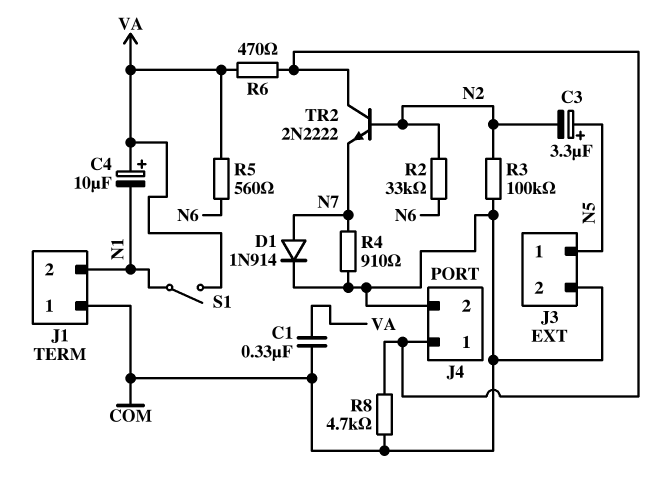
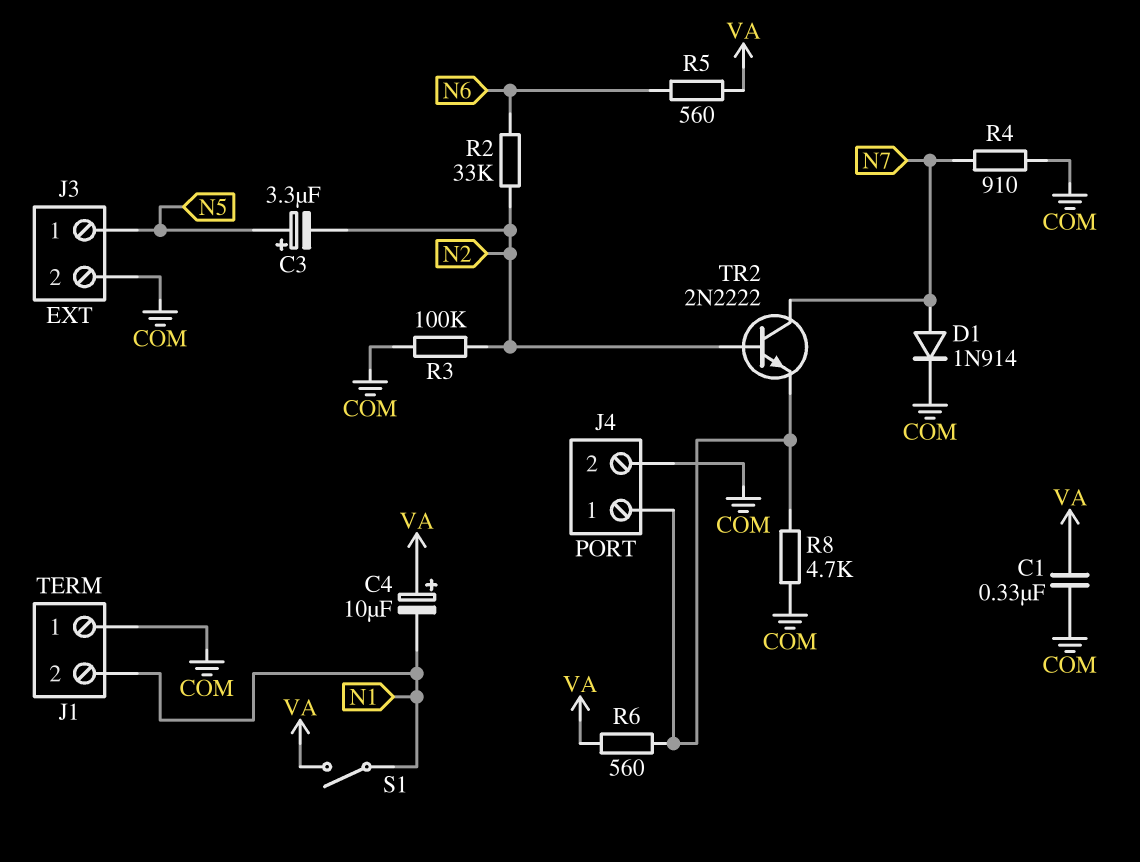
R6: 470 (J4/1, VA) -> 560 (J4/1, VA)
TR2: NPN 2N2222 (B N2, C J4/1, E N7) -> NPN 2N2222 (B N2, C N7, E J4/1)

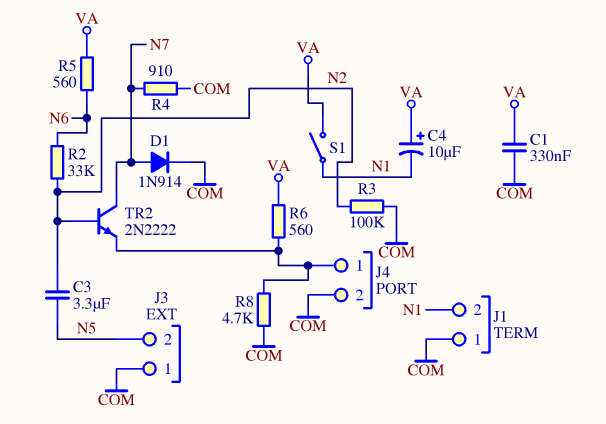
C3: 3.3uF (plus N5, minus N2) -> 3.3uF (N2, N5)
J3 pin 1: N5 -> COM
J3 pin 2: COM -> N5

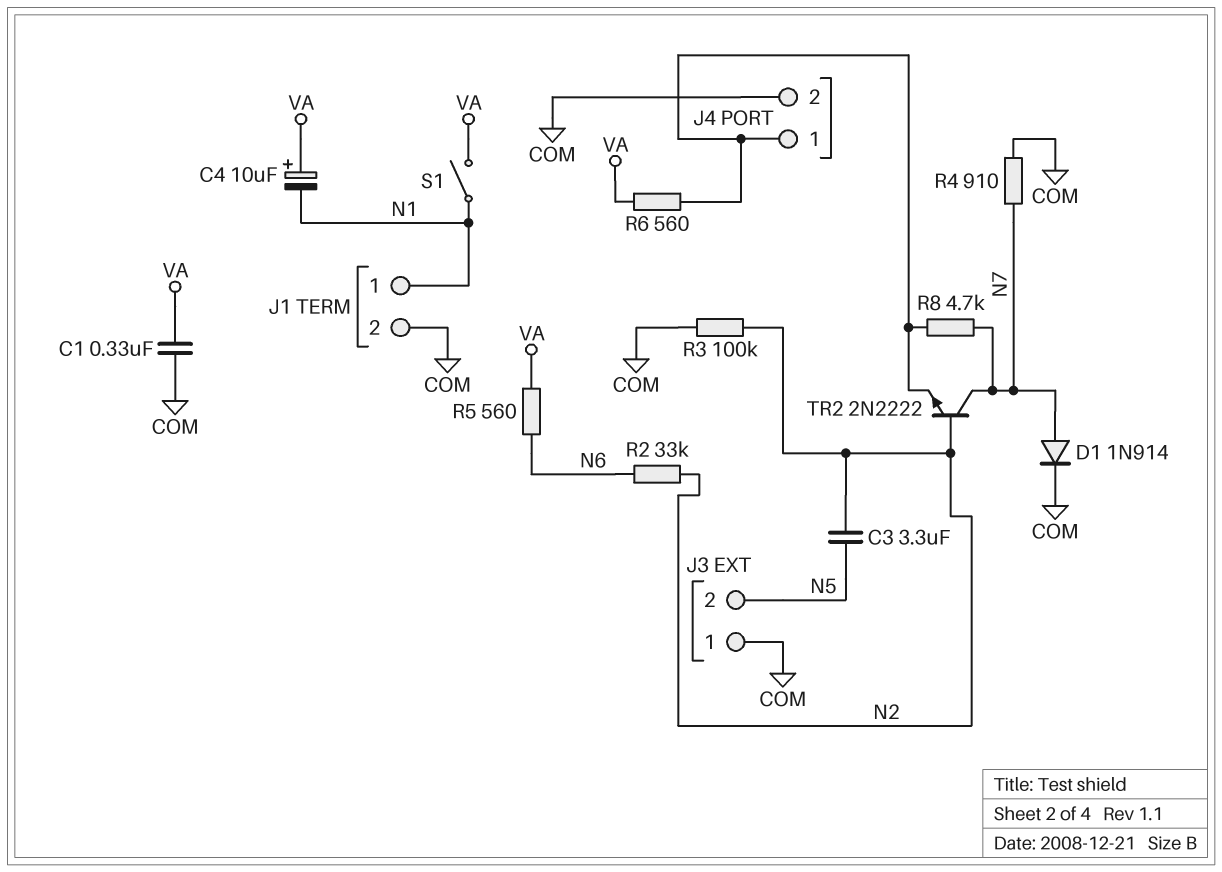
J1 pin 1: COM -> N1
J1 pin 2: N1 -> COM
R8: 4.7k (COM, J4/1) -> 4.7k (J4/1, N7)

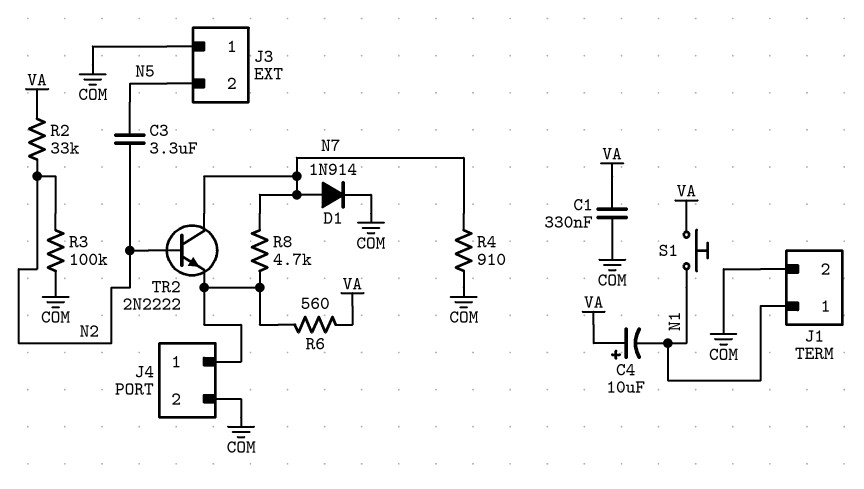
R2: 33k (N2, N6) -> 33k (N2, VA)
R5: 560 (N6, VA) -> none
S1: switch (N1, VA) -> button (N1, VA)

